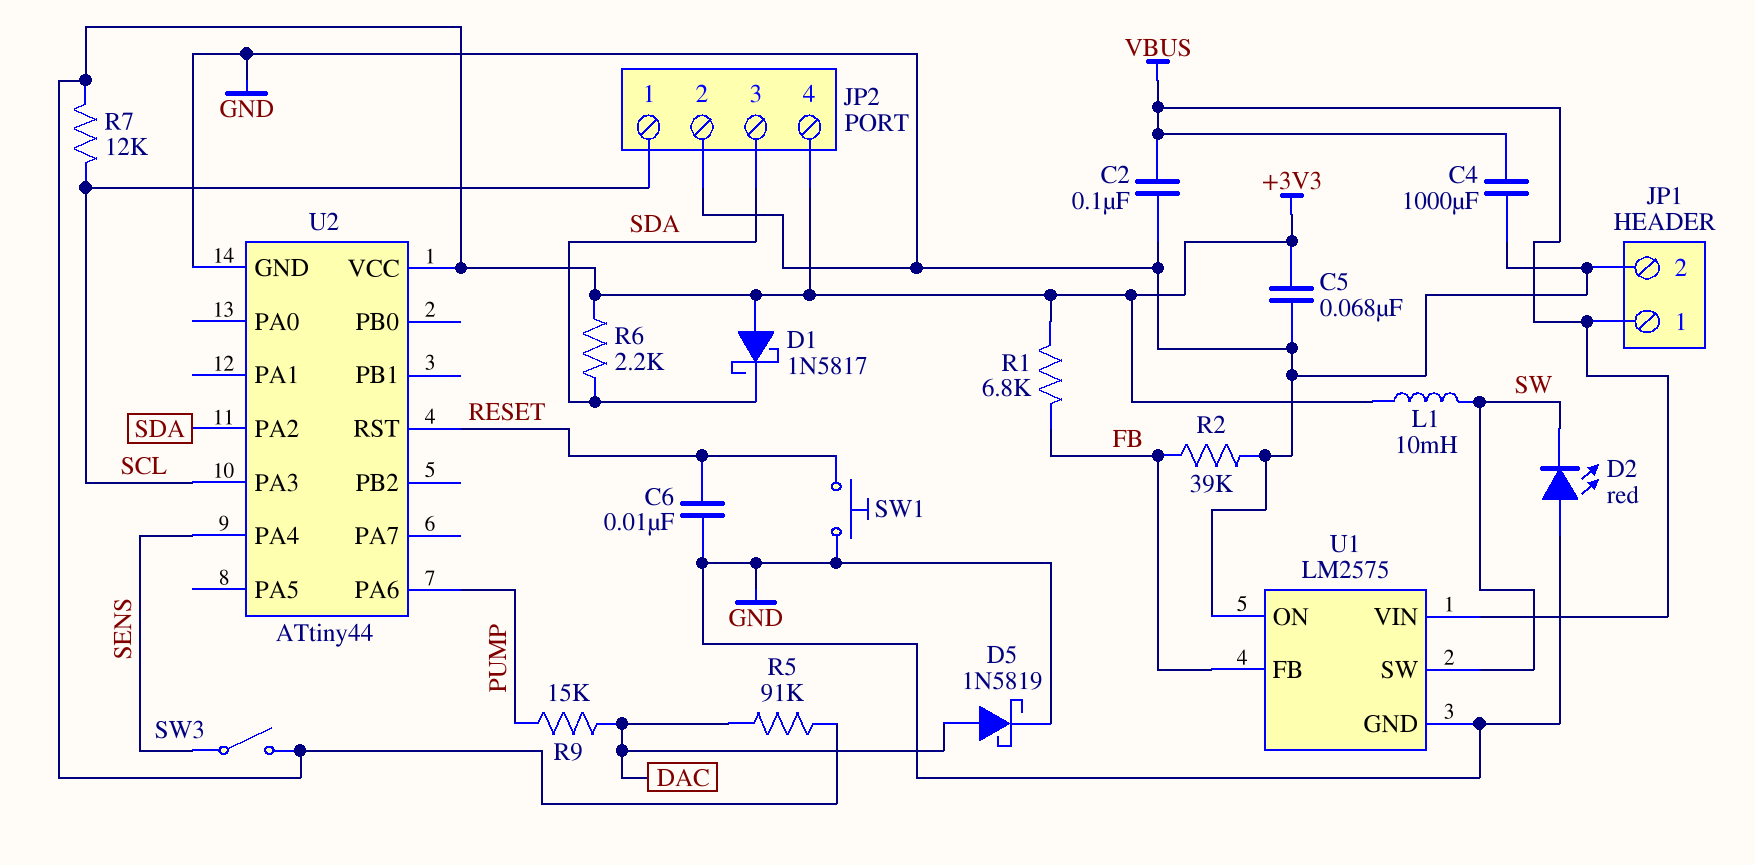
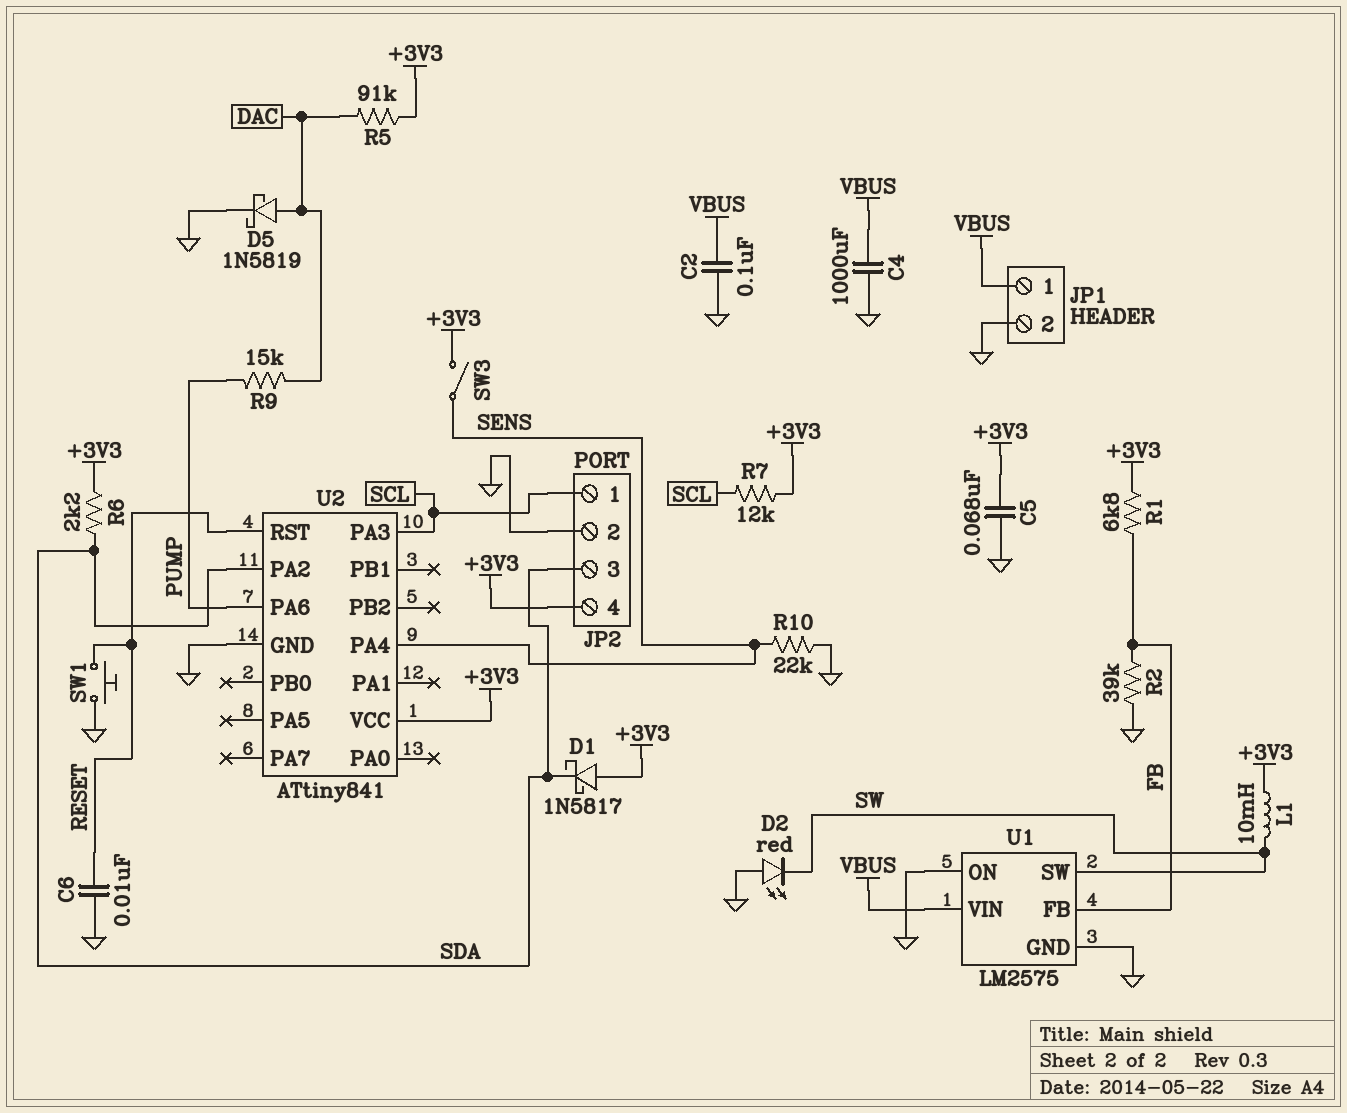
R10: none -> 22k (GND, SENS)
U2: ATtiny44 -> ATtiny841

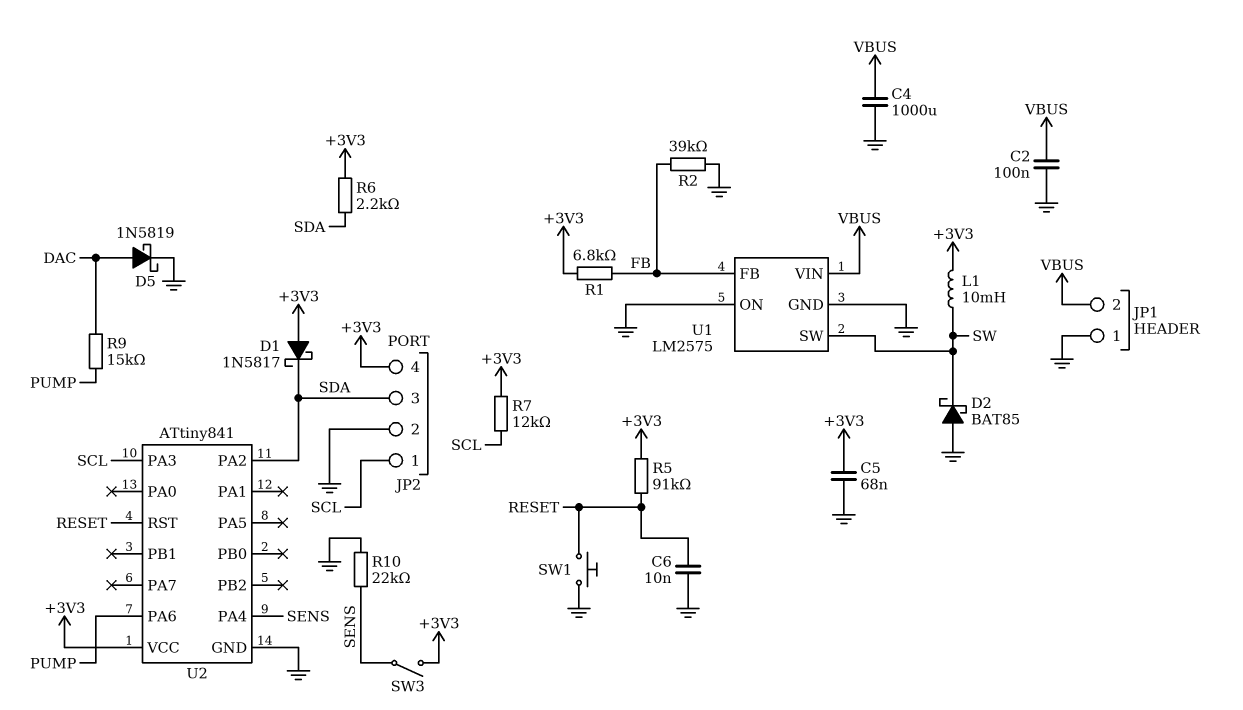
D2: LED red (A GND, K SW) -> schottky BAT85 (A GND, K SW)
JP1 pin 1: VBUS -> GND
JP1 pin 2: GND -> VBUS
R5: 91k (+3V3, DAC) -> 91k (+3V3, RESET)

